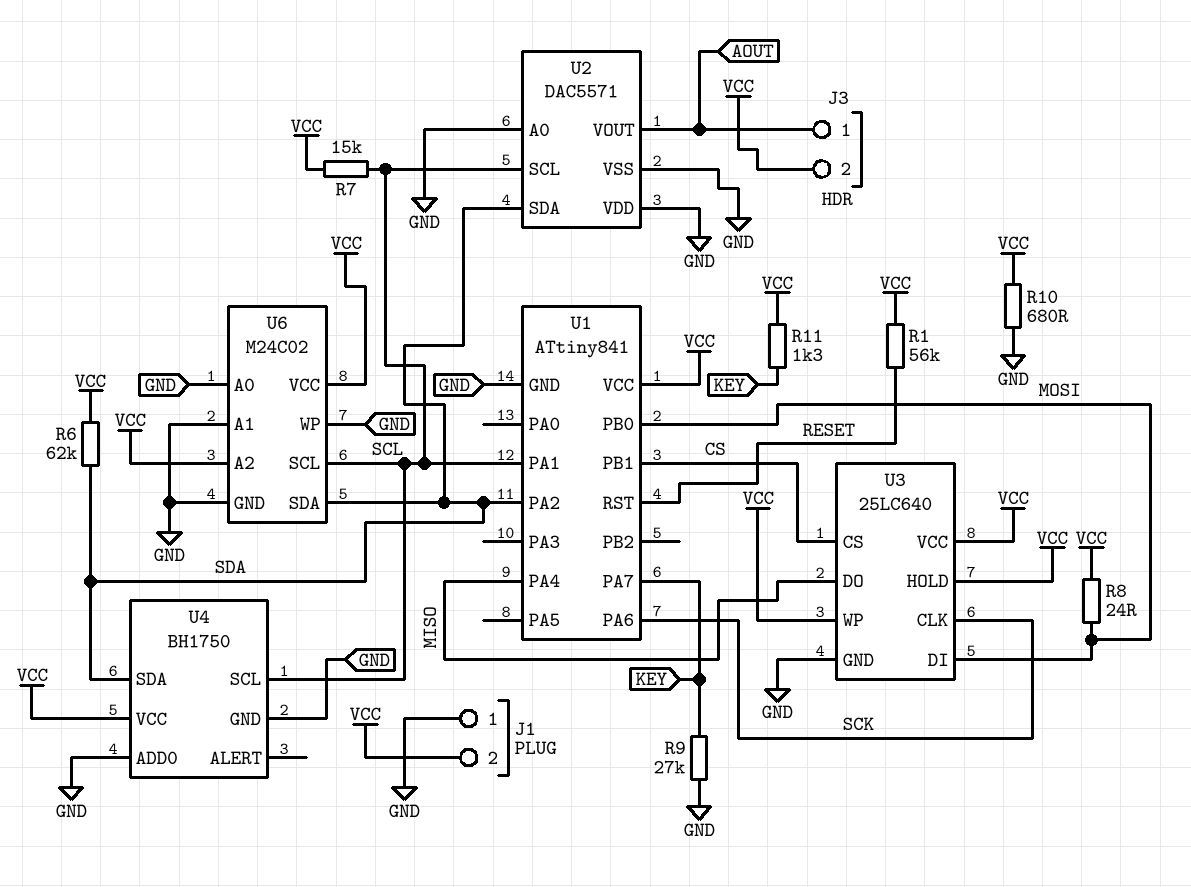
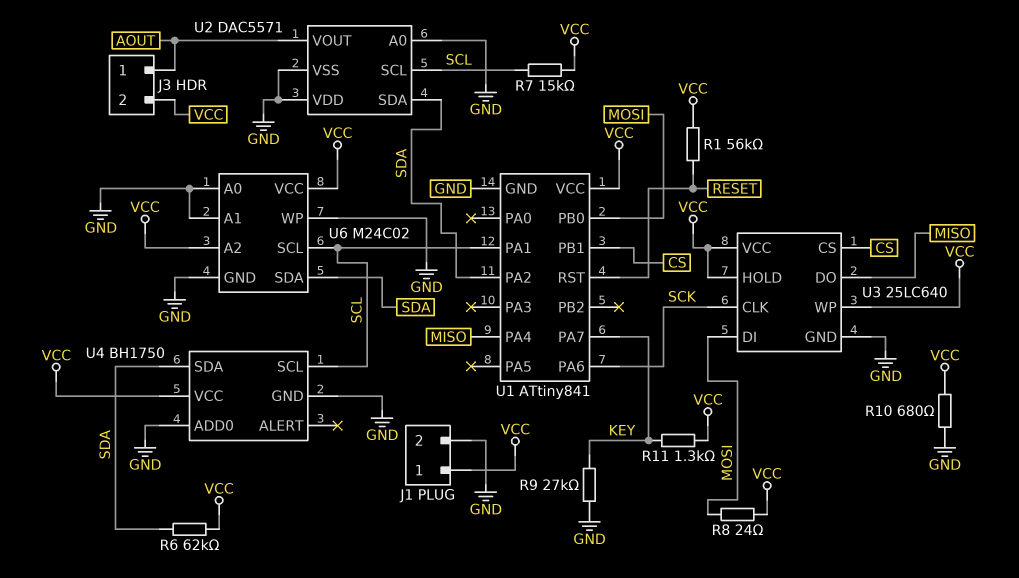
J1 pin 1: GND -> VCC
J1 pin 2: VCC -> GND

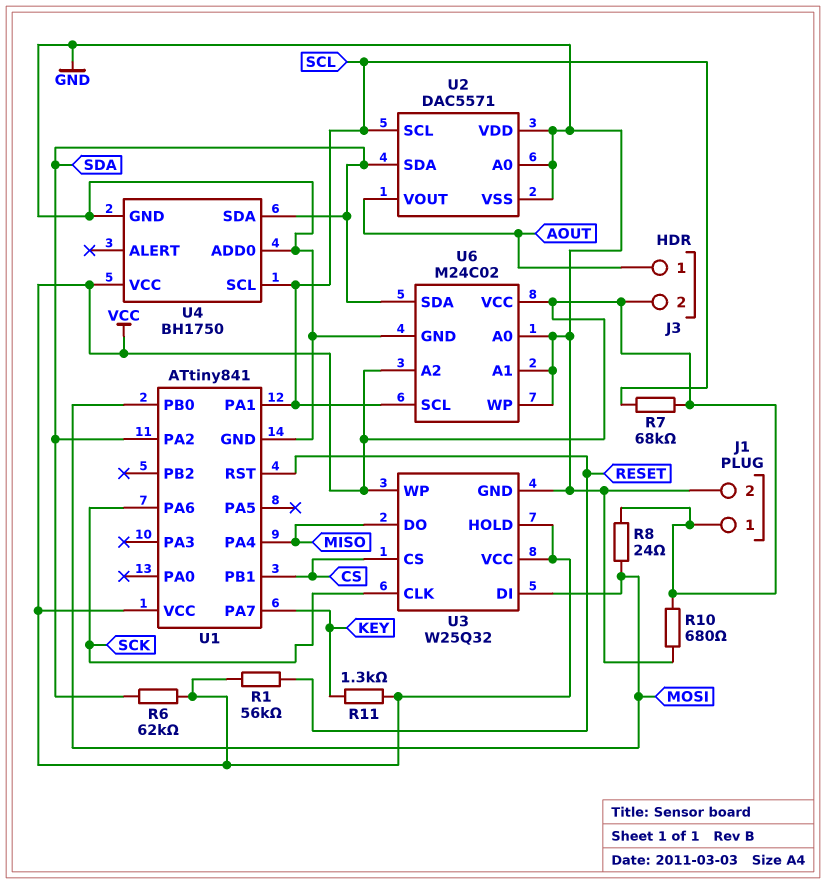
R7: 15k (SCL, VCC) -> 68k (SCL, VCC)
R9: 27k (GND, KEY) -> none
U3: 25LC640 -> W25Q32

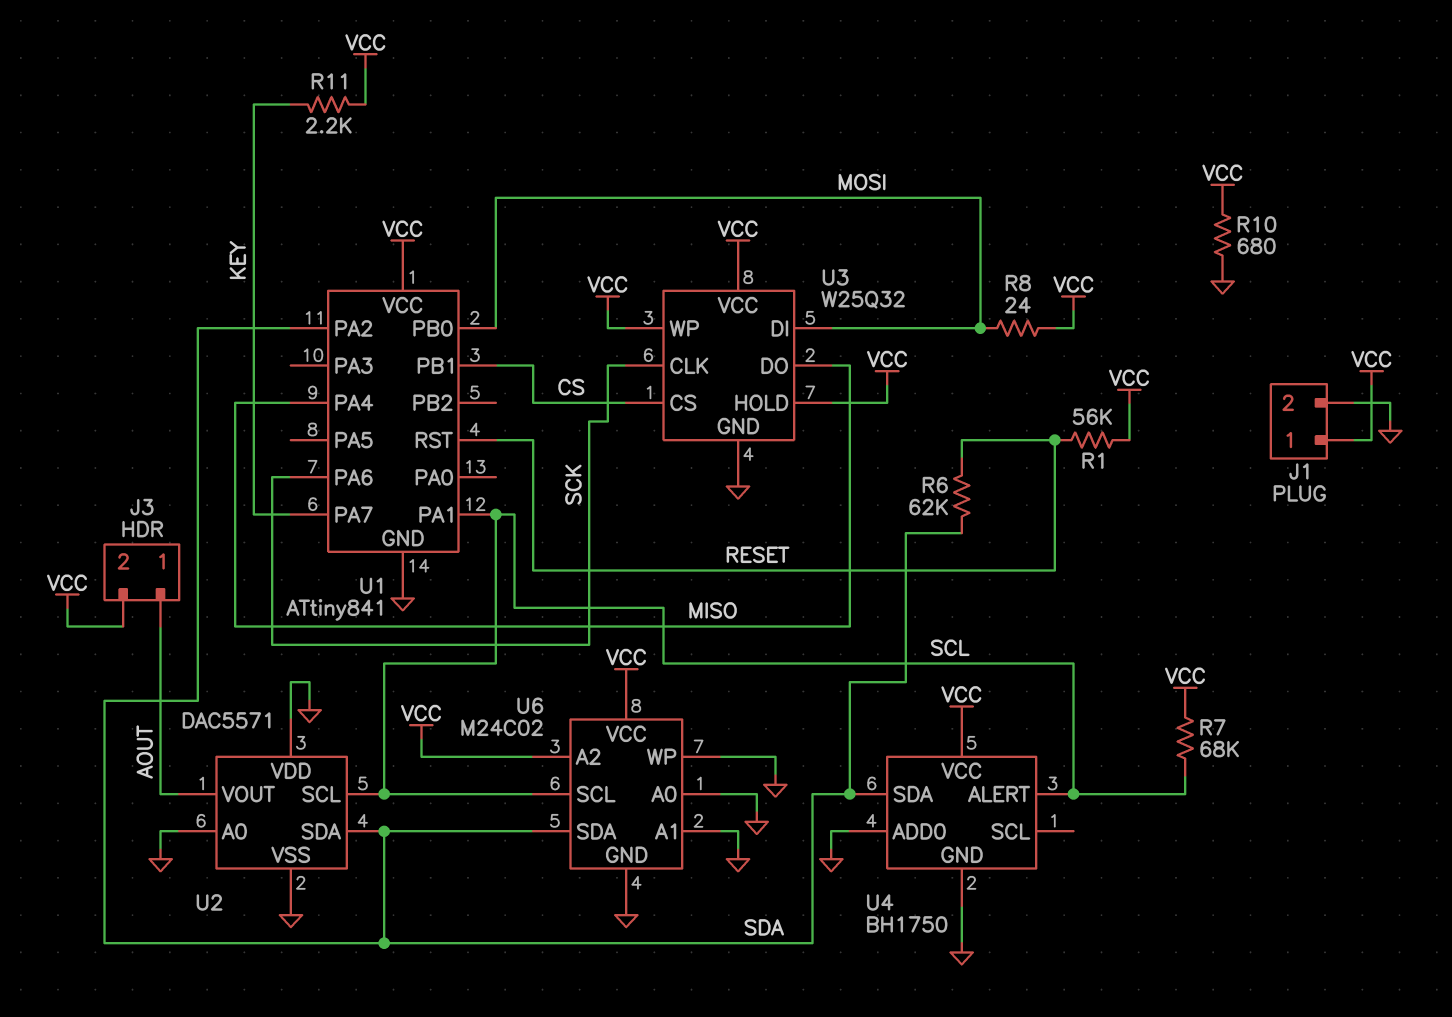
R6: 62k (SDA, VCC) -> 62k (RESET, SDA)
R11: 1.3k (KEY, VCC) -> 2.2k (KEY, VCC)
U4 pin ALERT: none -> SCL
U4 pin SCL: SCL -> none

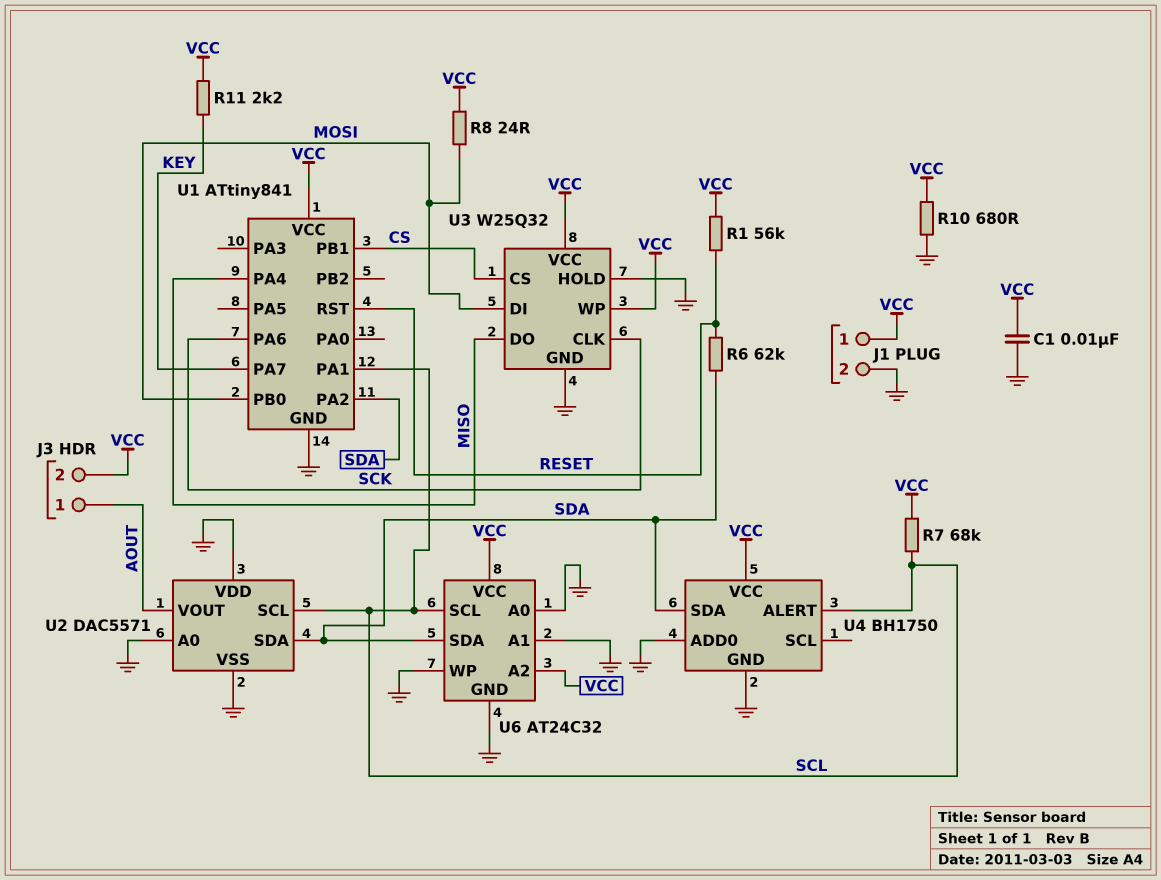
C1: none -> 10nF (GND, VCC)
U3 pin HOLD: VCC -> GND
U6: M24C02 -> AT24C32

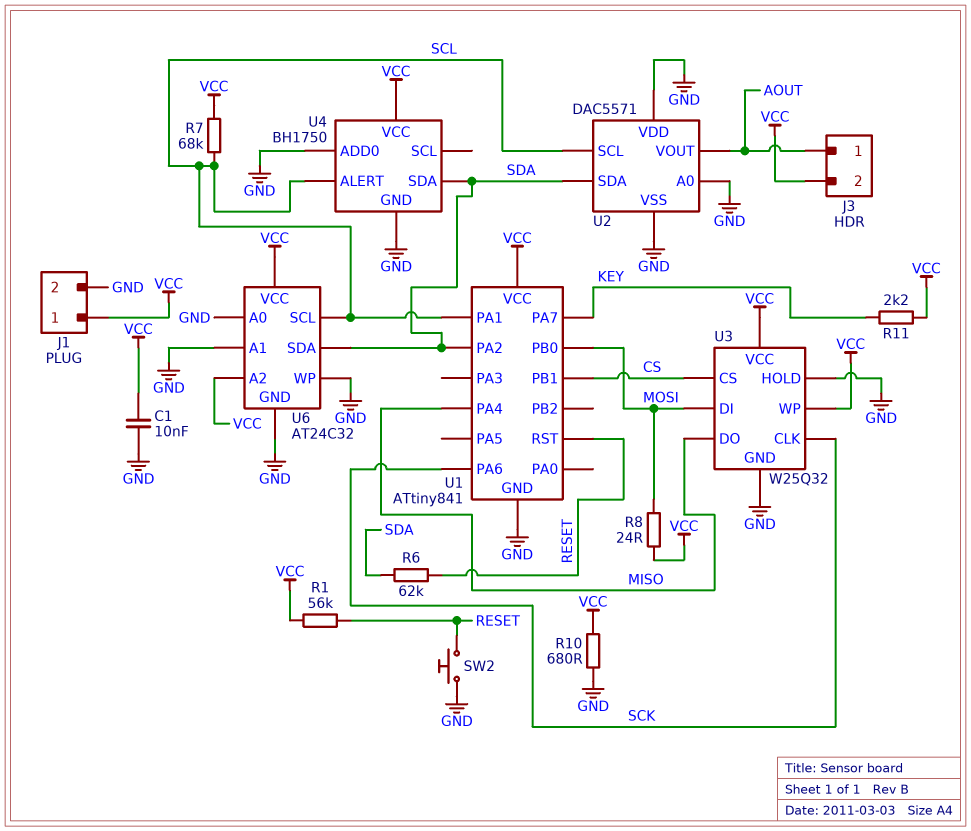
SW2: none -> button (GND, RESET)

